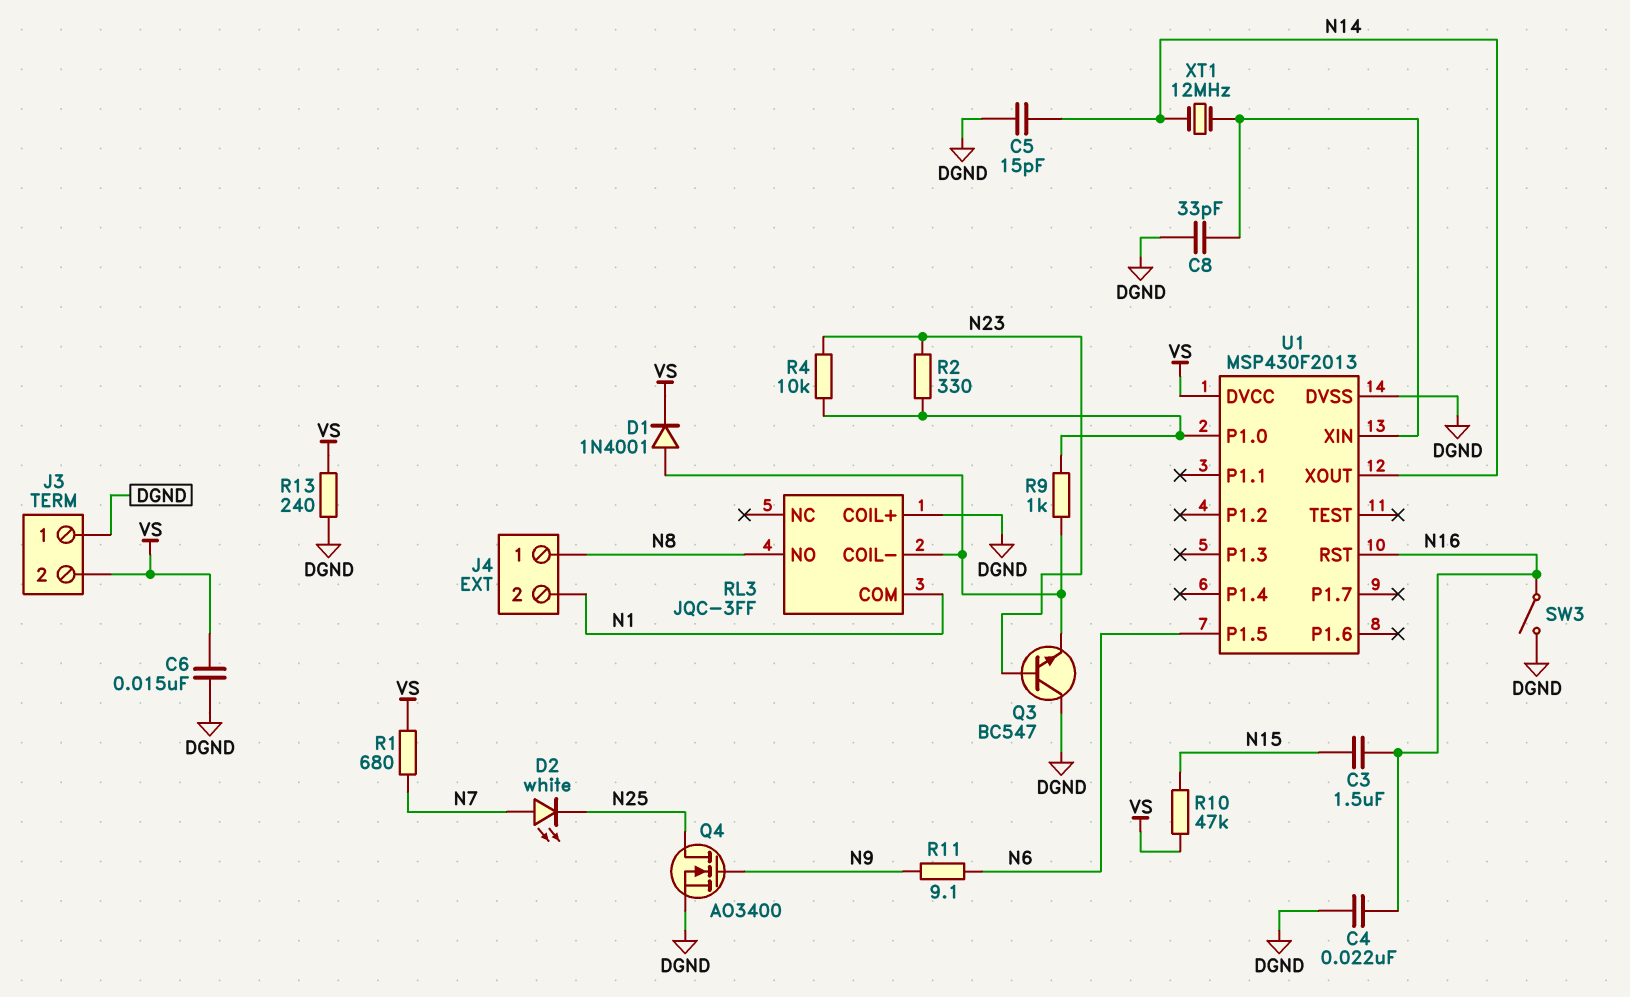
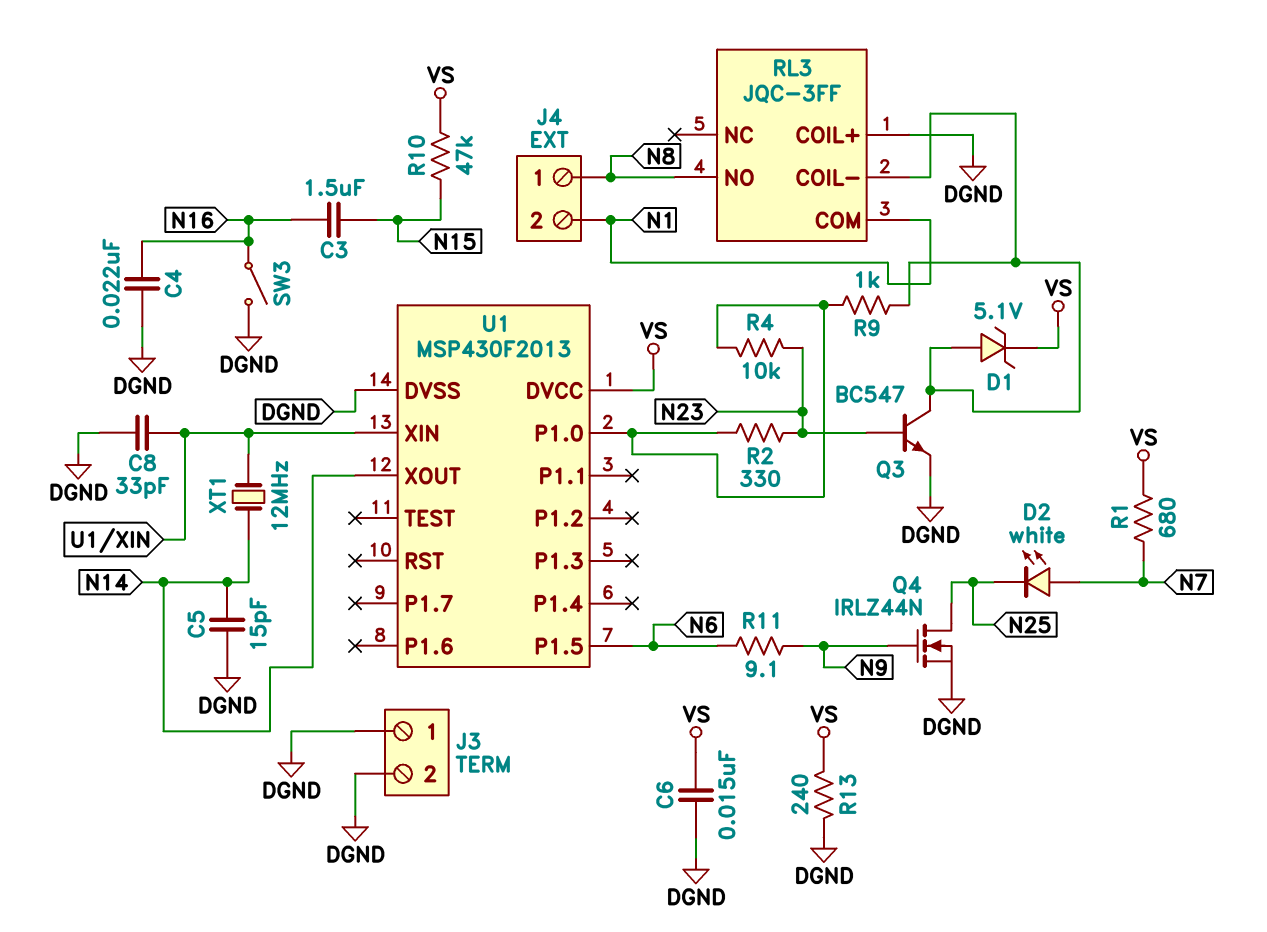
D1: diode 1N4001 (A RL3/COIL-, K VS) -> zener 5.1V (A RL3/COIL-, K VS)
J3 pin 2: VS -> DGND
Q3: NPN BC547 (B N23, C DGND, E RL3/COIL-) -> NPN BC547 (B N23, C RL3/COIL-, E DGND)
Q4: NMOS AO3400 (G N9, D N25, S DGND) -> NMOS IRLZ44N (G N9, D N25, S DGND)
U1 pin RST: N16 -> none

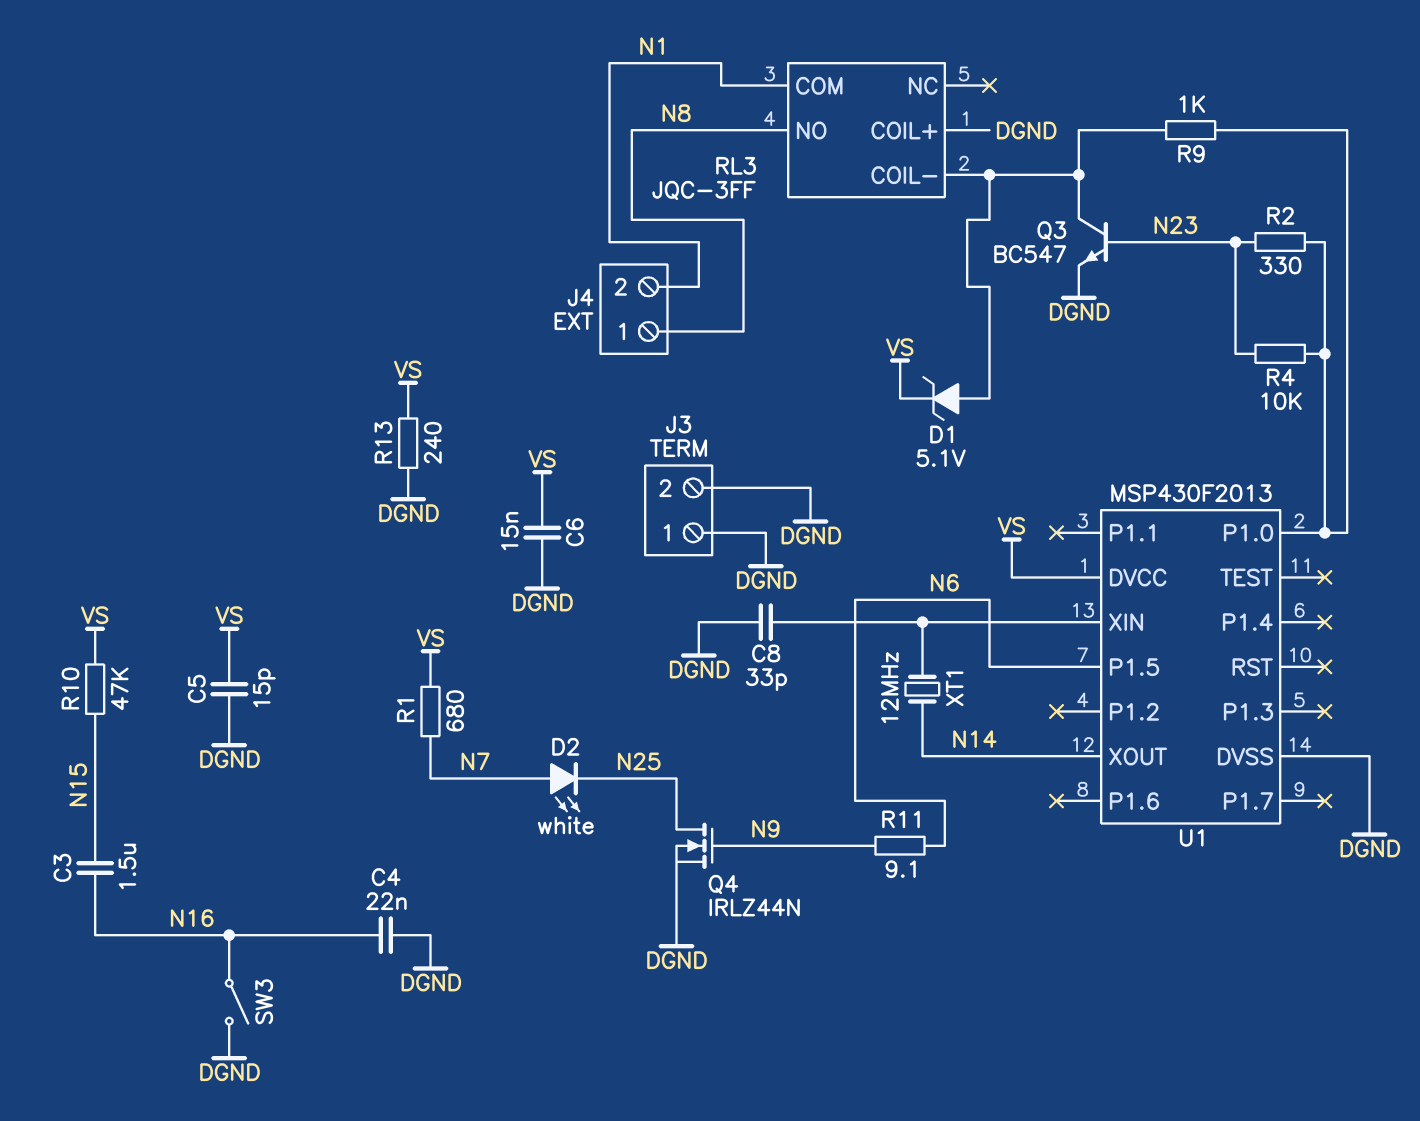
C5: 15pF (DGND, N14) -> 15pF (DGND, VS)

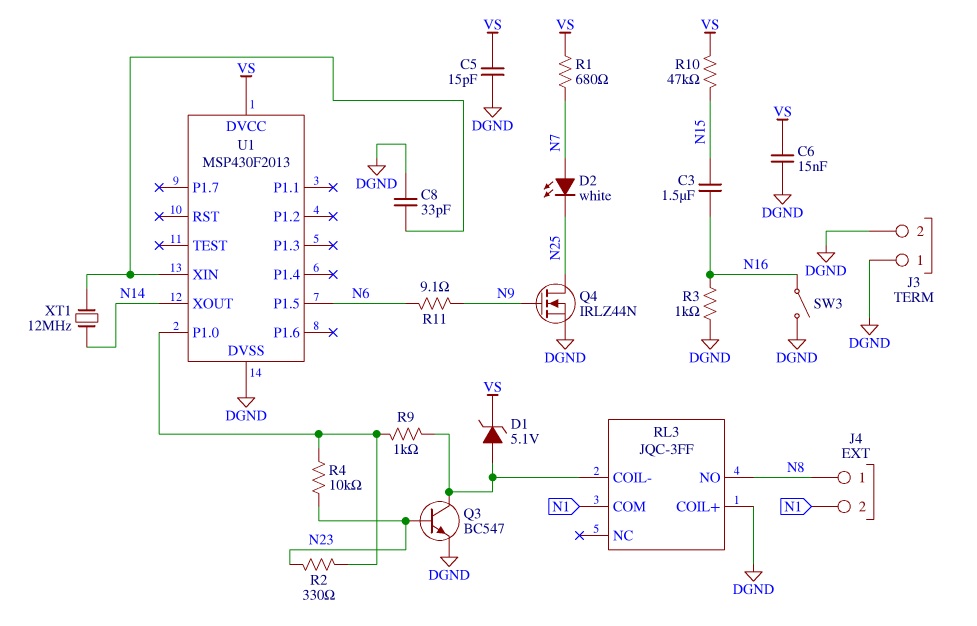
C4: 22nF (DGND, N16) -> none
R3: none -> 1k (DGND, N16)
R13: 240 (DGND, VS) -> none

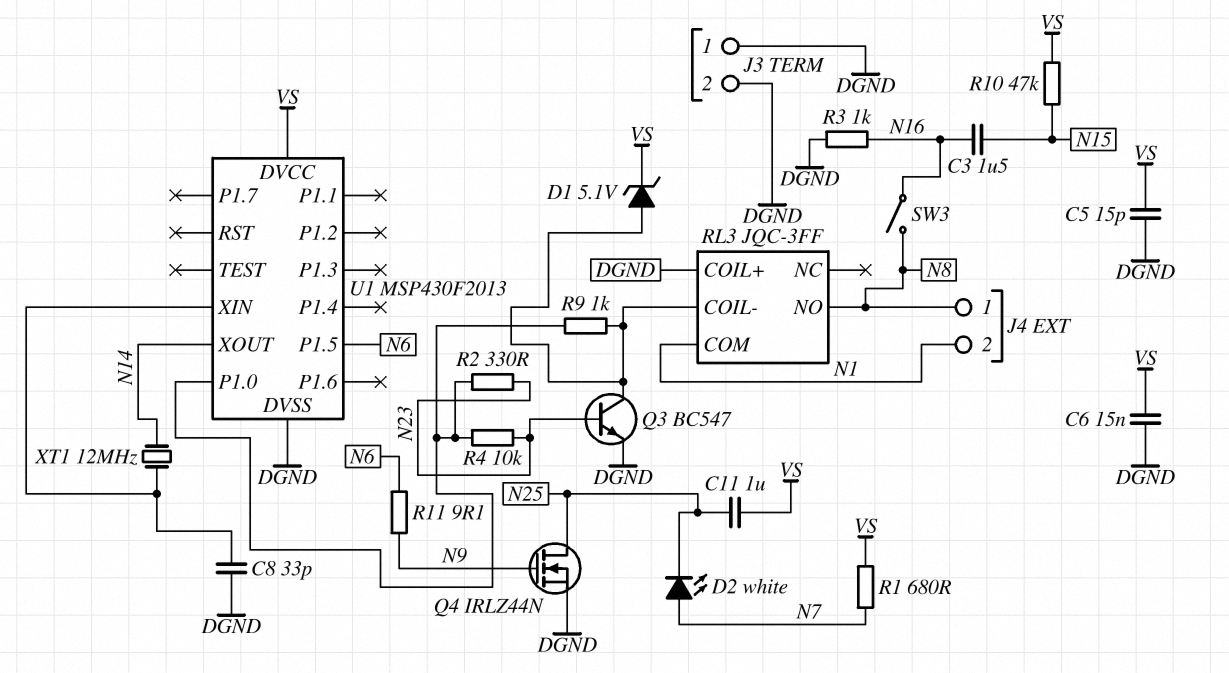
C11: none -> 1uF (N25, VS)
SW3: switch (DGND, N16) -> switch (N8, N16)

